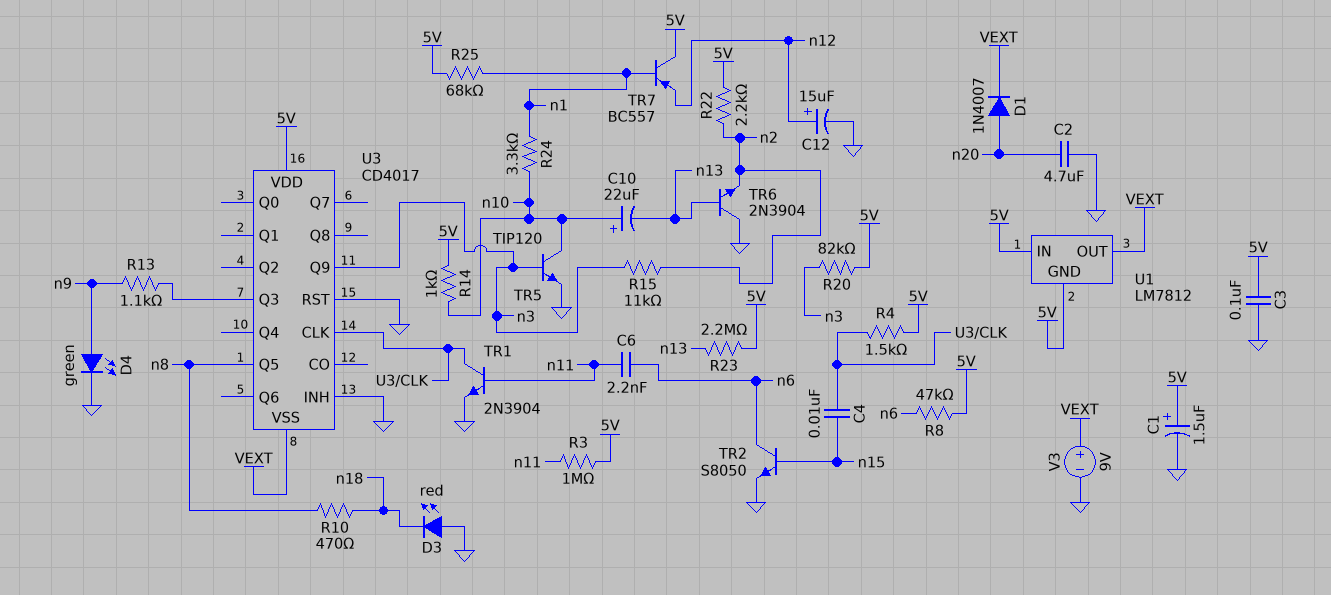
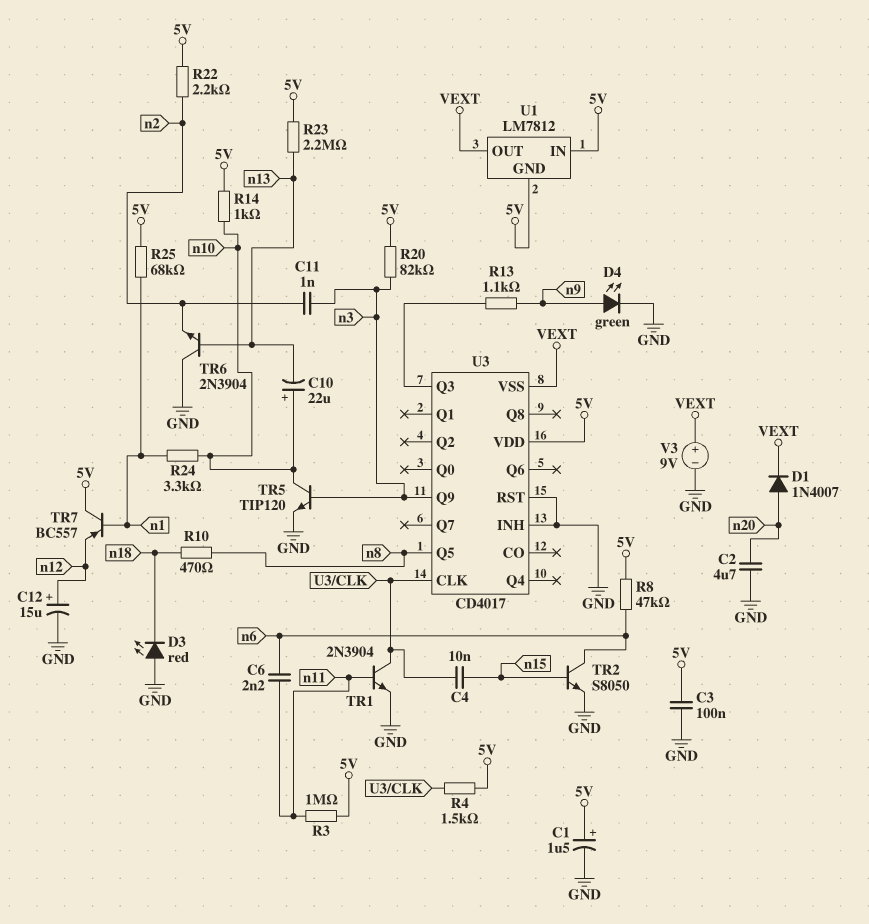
C11: none -> 1nF (n2, n3)
R15: 11k (n2, n3) -> none

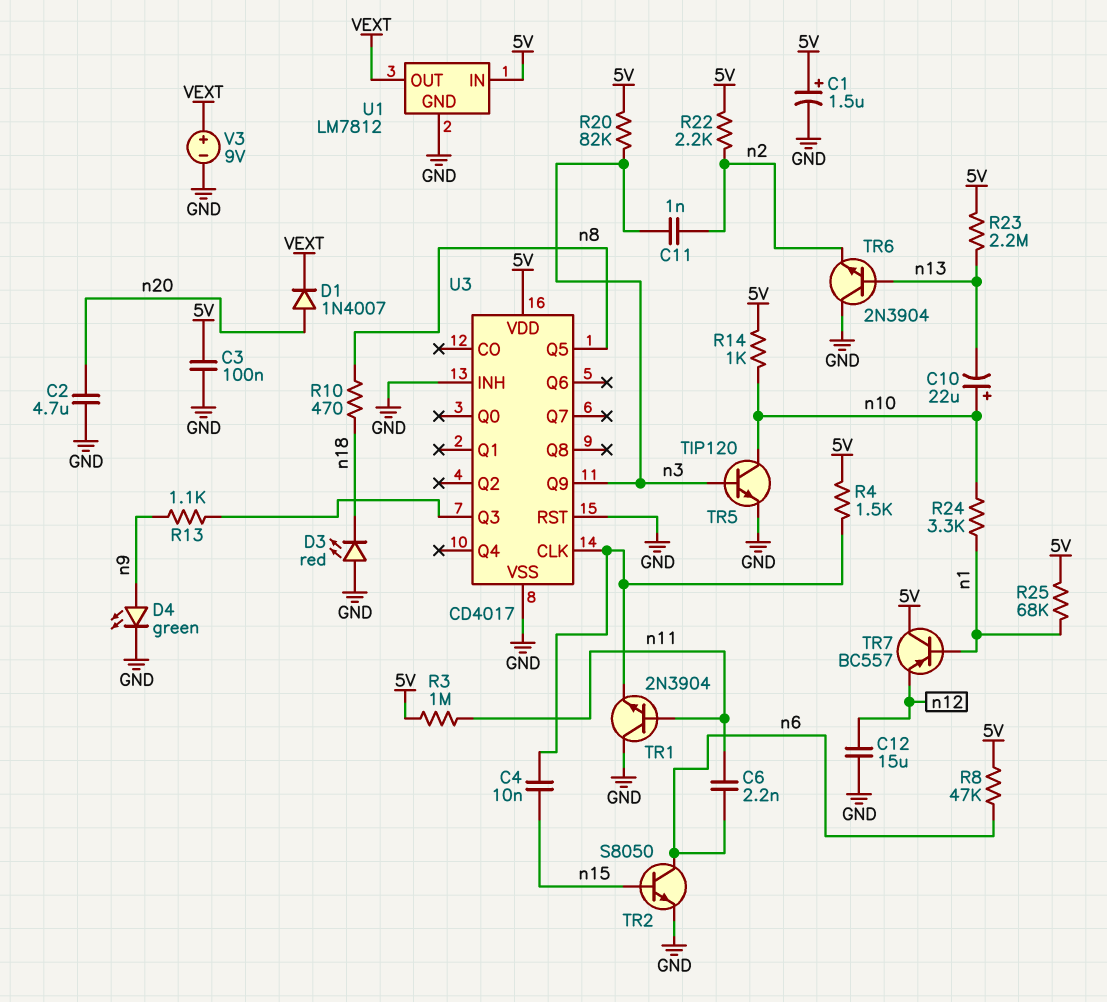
C12: 15uF (plus n12, minus GND) -> 15uF (GND, n12)
TR1: NPN 2N3904 (B n11, C U3/CLK, E GND) -> NPN 2N3904 (B n11, C GND, E U3/CLK)
U1 pin GND: 5V -> GND
U3 pin VSS: VEXT -> GND

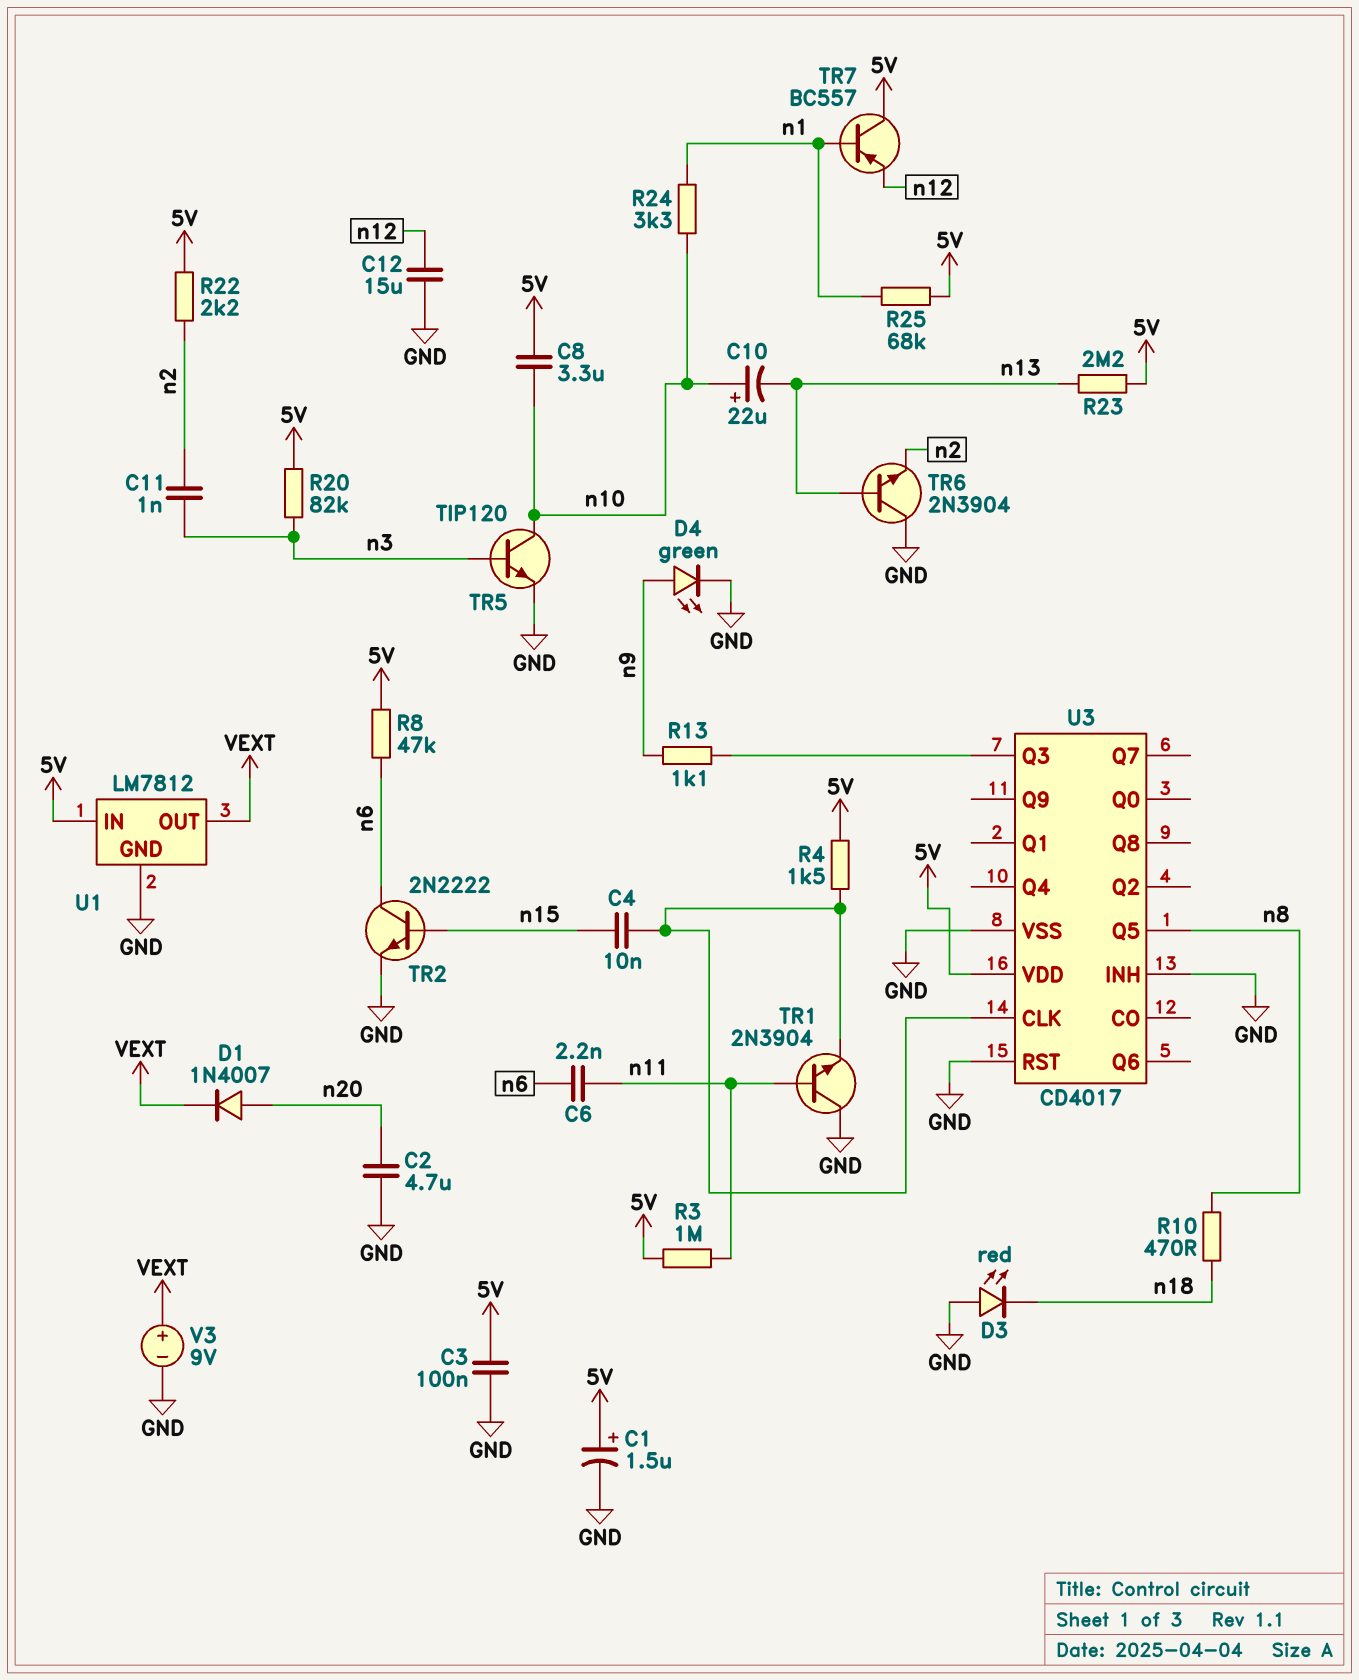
C8: none -> 3.3uF (5V, n10)
R14: 1k (5V, n10) -> none
TR2: NPN S8050 (B n15, C n6, E GND) -> NPN 2N2222 (B n15, C n6, E GND)
U3 pin Q9: n3 -> none

